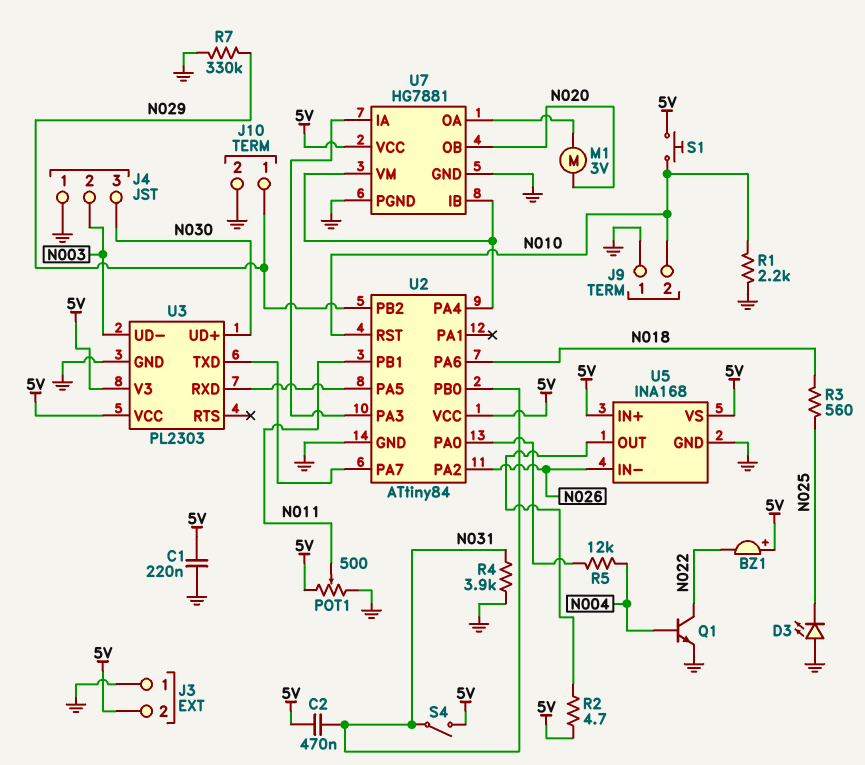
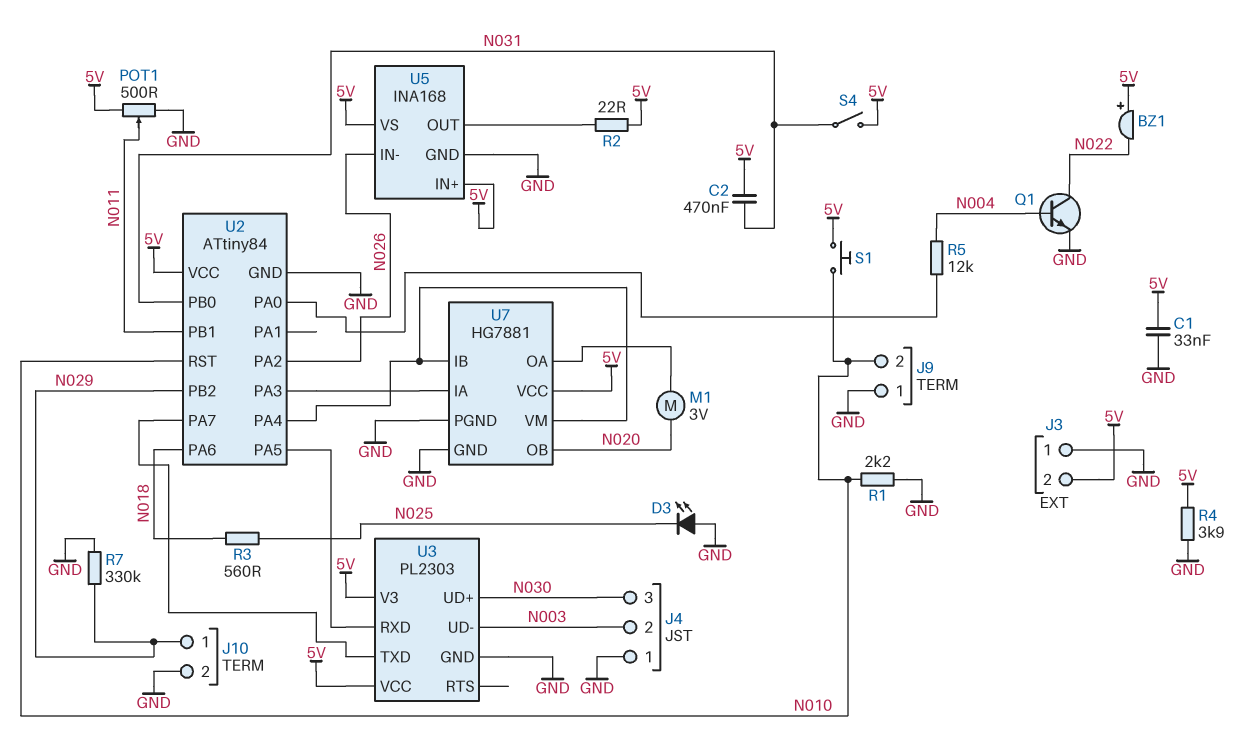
C1: 220nF (5V, GND) -> 33nF (5V, GND)
R2: 4.7 (5V, U5/OUT) -> 22 (5V, U5/OUT)
R4: 3.9k (GND, N031) -> 3.9k (5V, GND)

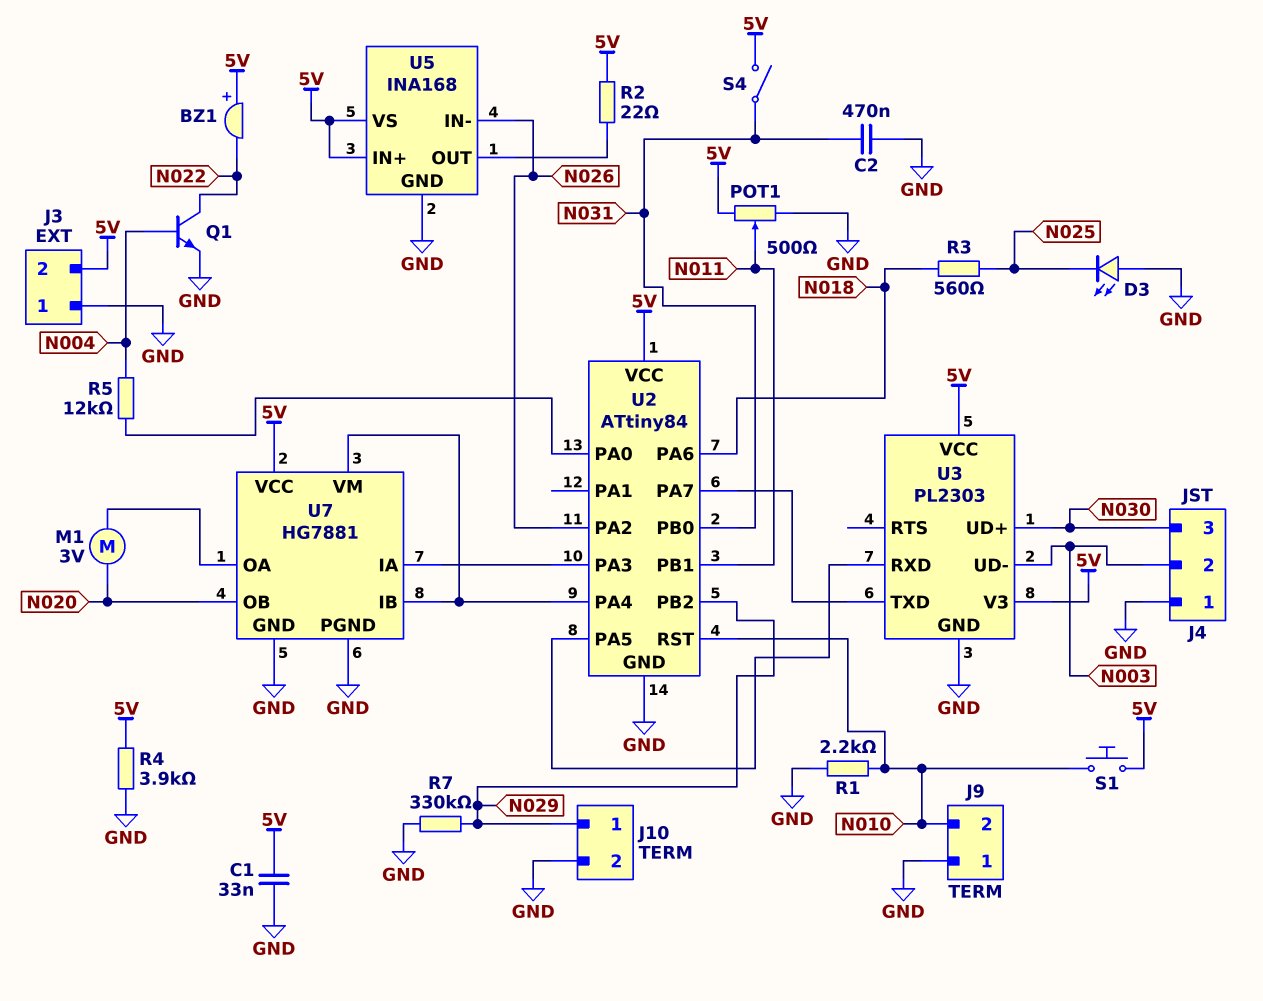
C2: 470nF (5V, N031) -> 470nF (GND, N031)

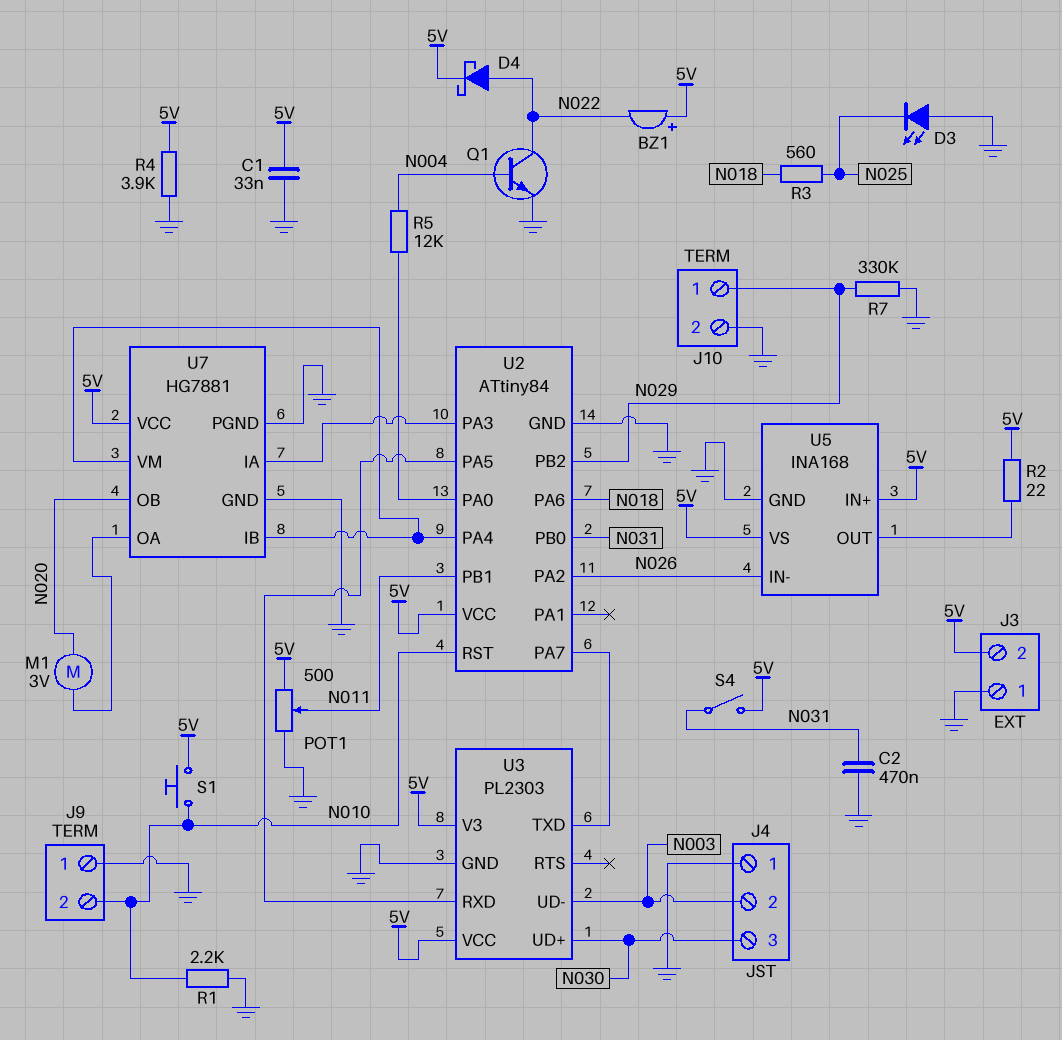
D4: none -> schottky (A N022, K 5V)

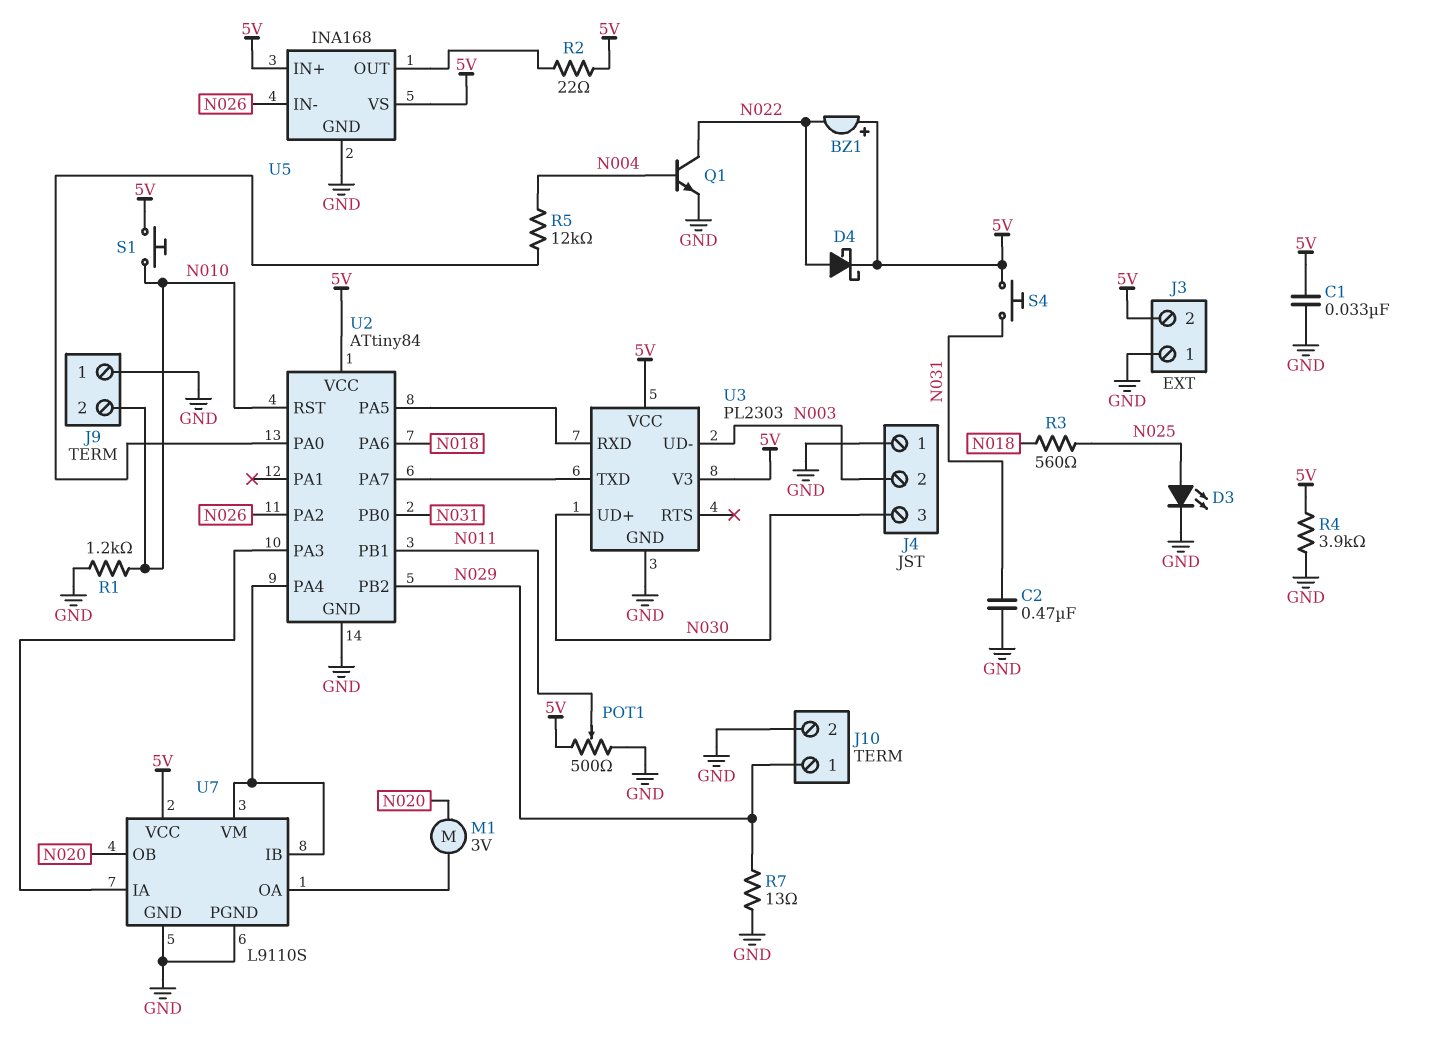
D3: LED (A GND, K N025) -> LED (A N025, K GND)
R1: 2.2k (GND, N010) -> 1.2k (GND, N010)
R7: 330k (GND, N029) -> 13 (GND, N029)
S4: switch (5V, N031) -> button (5V, N031)
U7: HG7881 -> L9110S

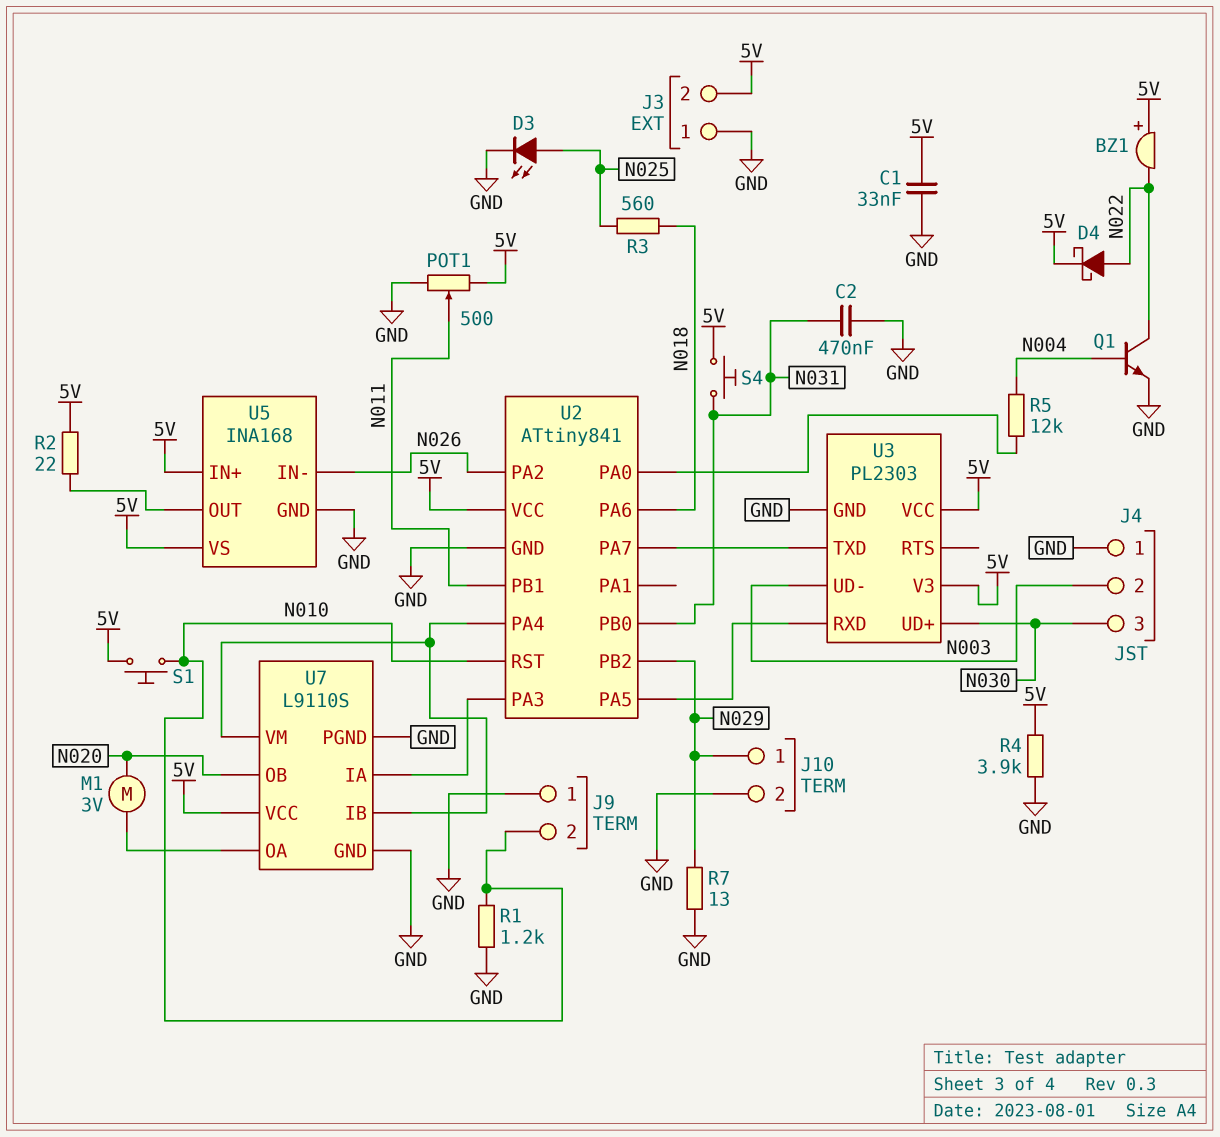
U2: ATtiny84 -> ATtiny841

